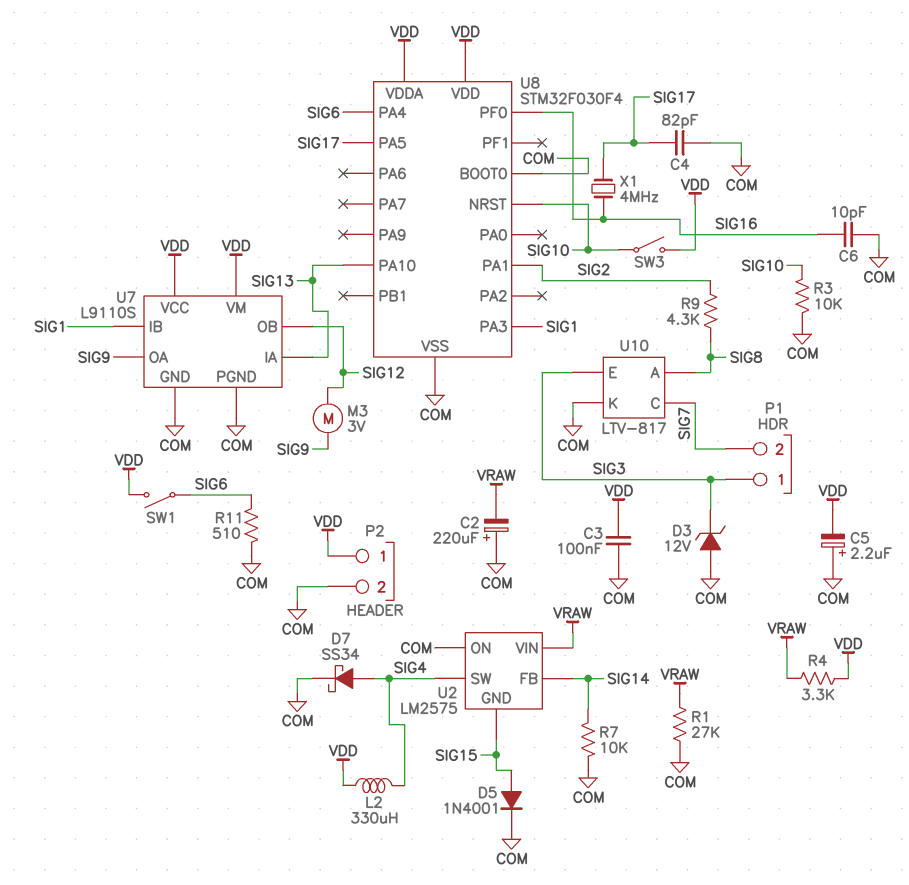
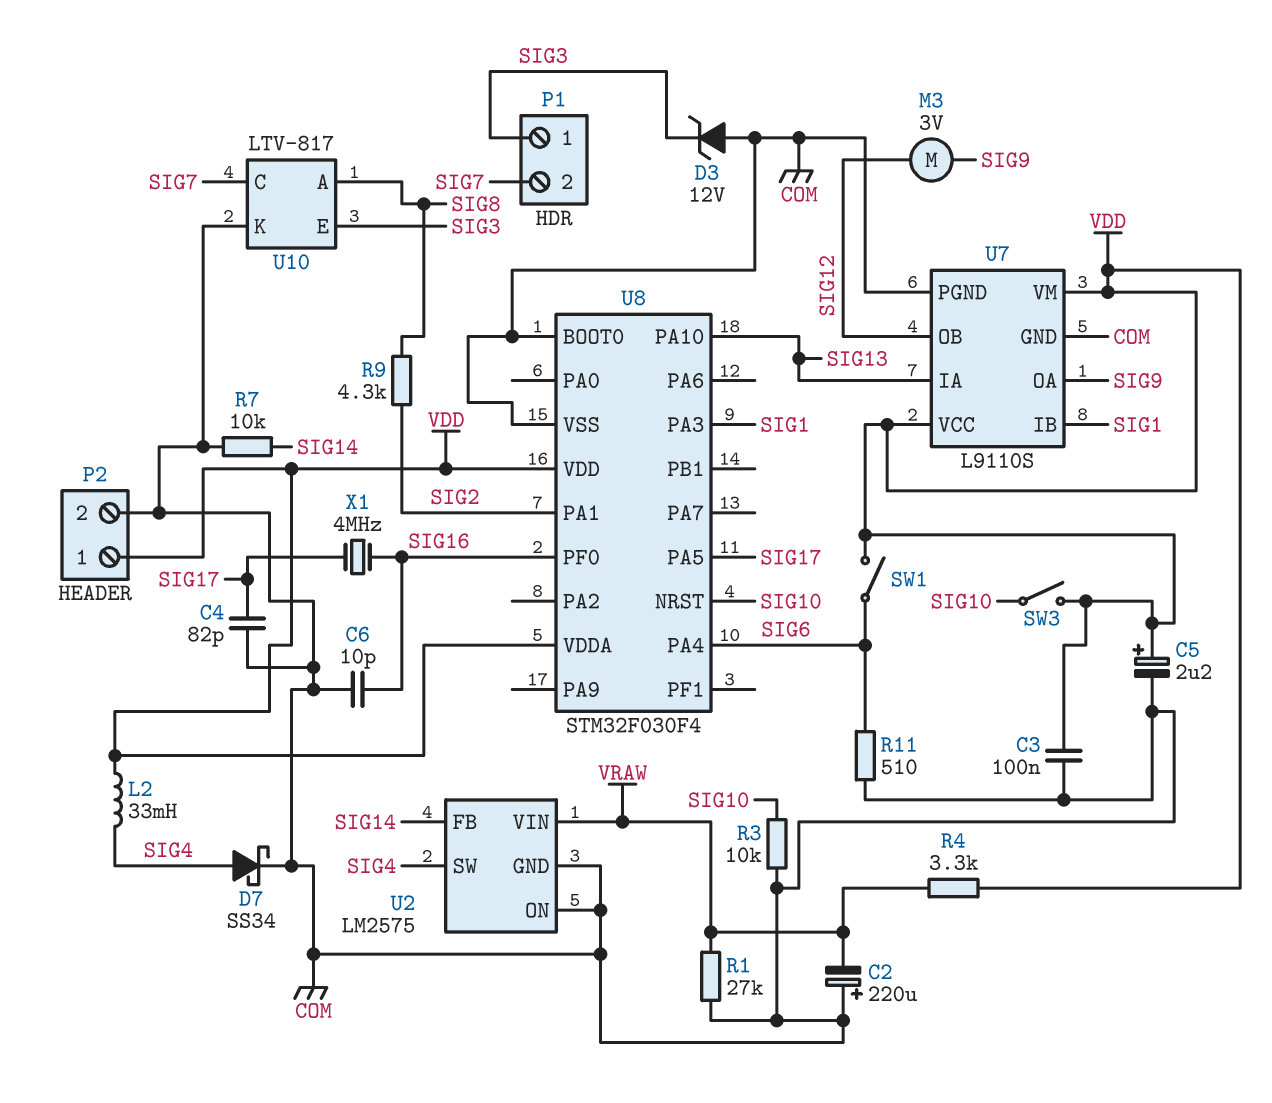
C5: 2.2uF (plus COM, minus VDD) -> 2.2uF (plus VDD, minus COM)
D5: diode 1N4001 (A SIG15, K COM) -> none
L2: 330uH (SIG4, VDD) -> 33mH (SIG4, VDD)
U2 pin GND: SIG15 -> COM

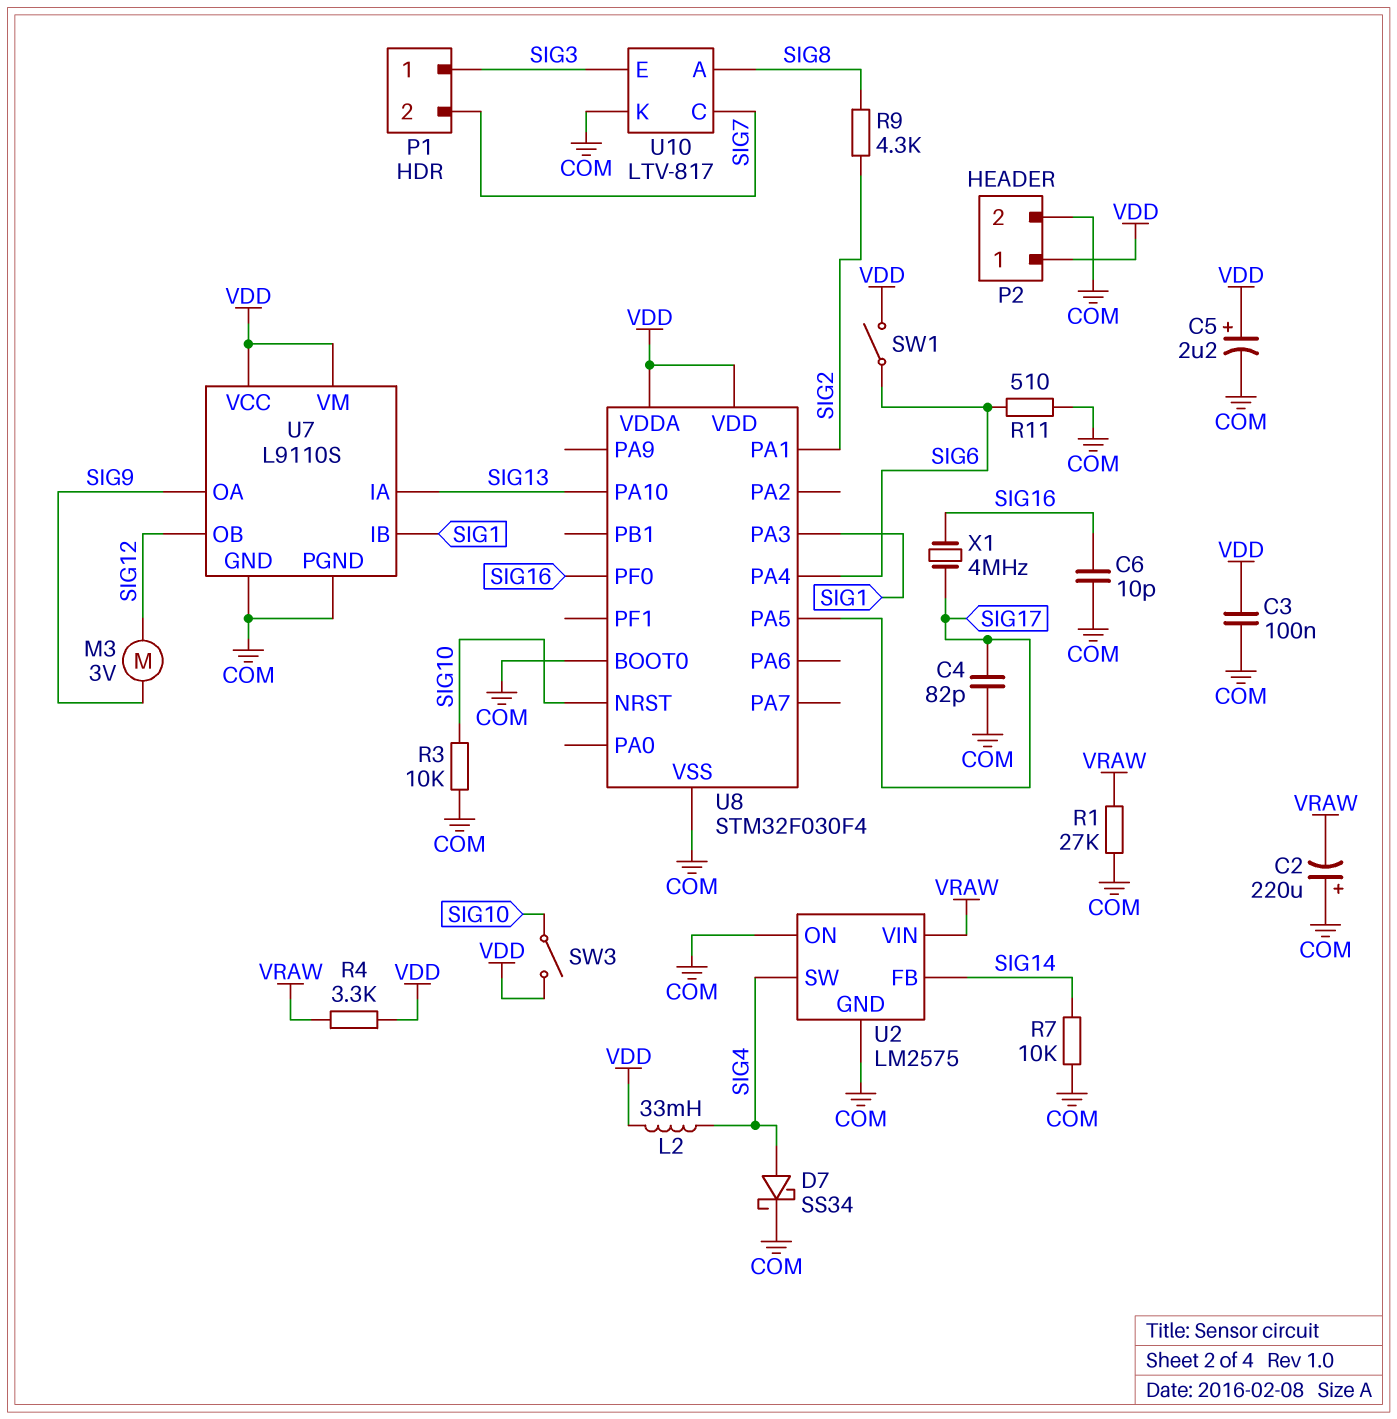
D3: zener 12V (A COM, K SIG3) -> none

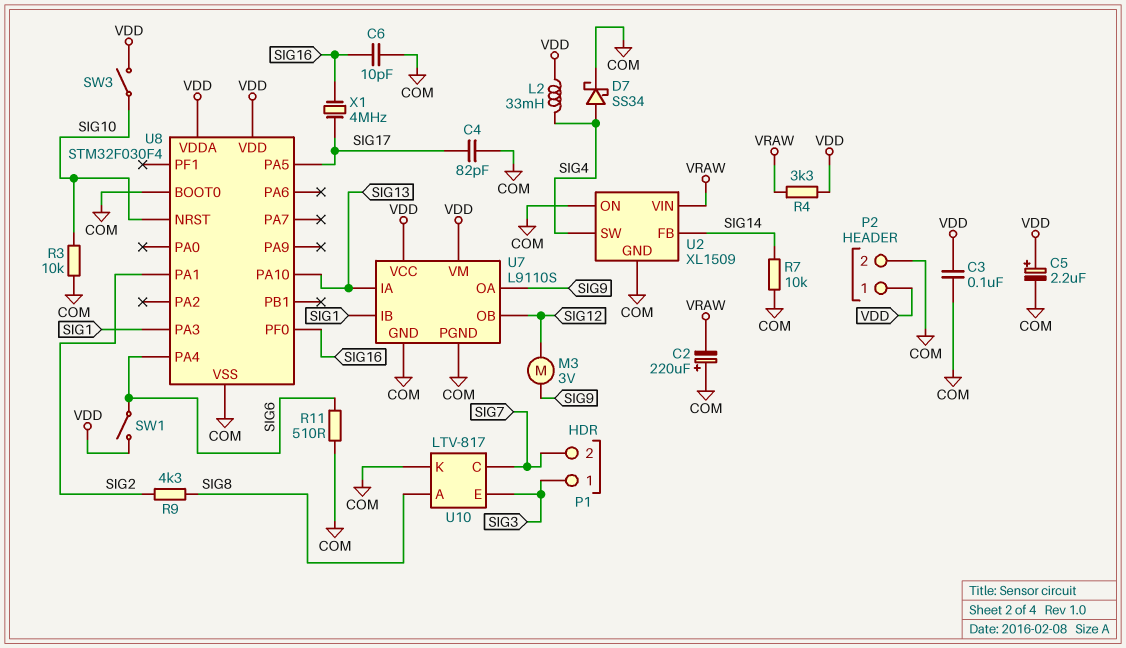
R1: 27k (COM, VRAW) -> none
U2: LM2575 -> XL1509

